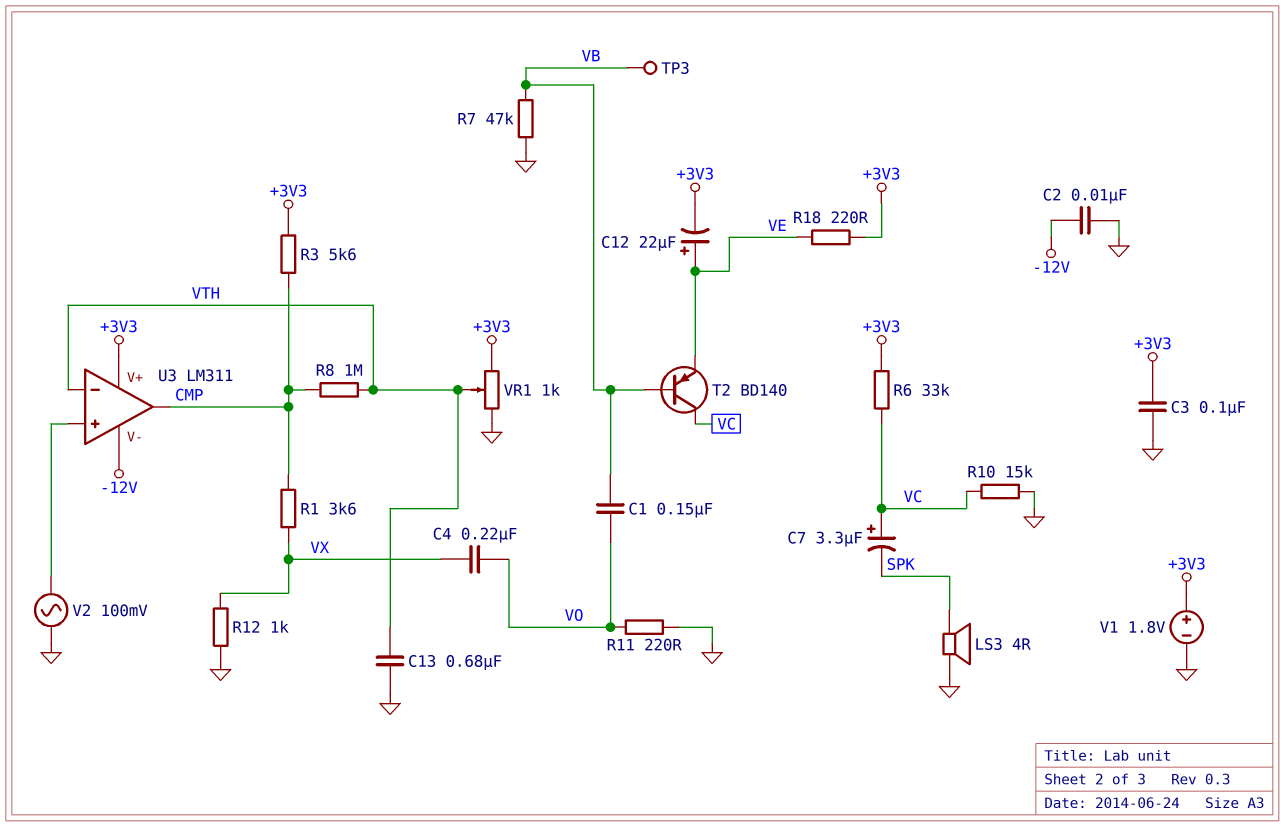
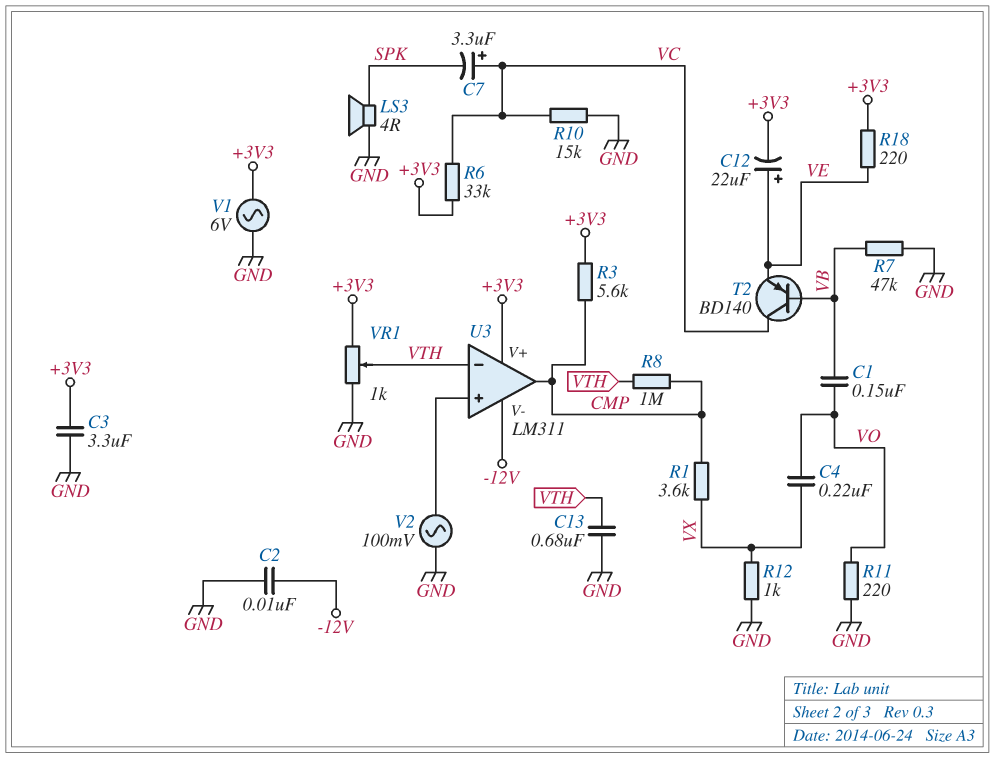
C3: 100nF (+3V3, GND) -> 3.3uF (+3V3, GND)
TP3: test point (VB) -> none
V1: 1.8V (plus +3V3, minus GND) -> AC 6V (+3V3, GND)

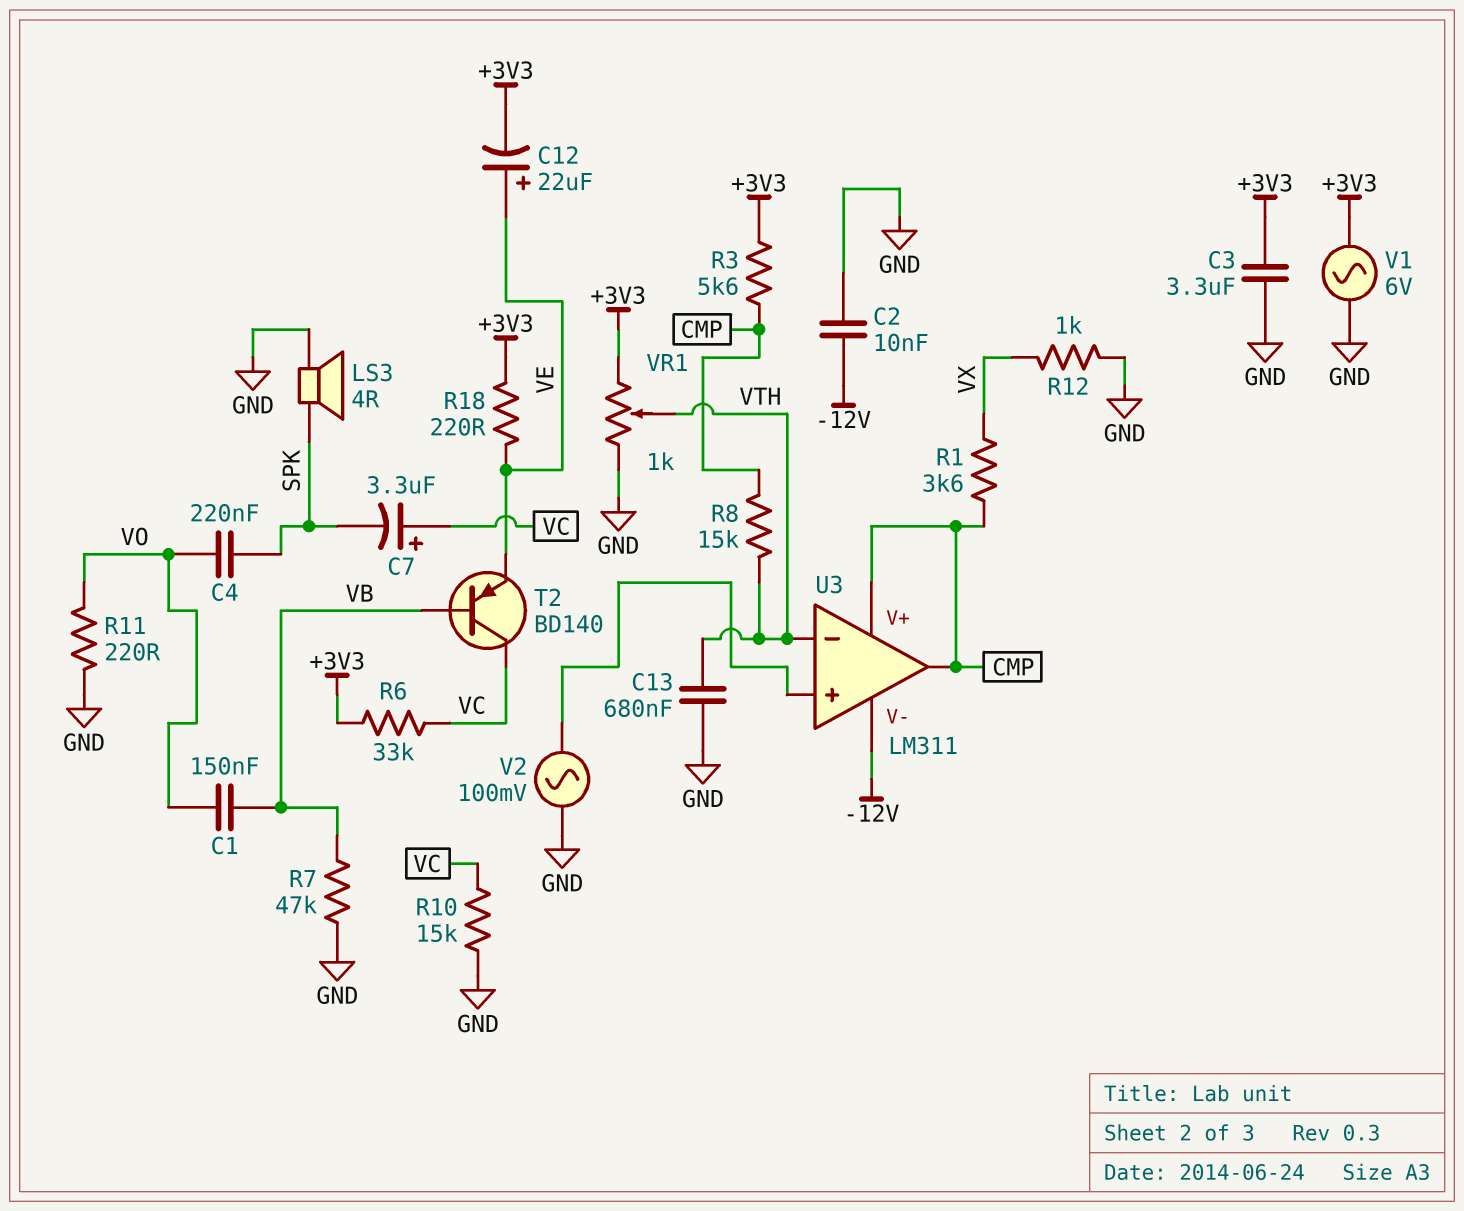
C4: 220nF (VO, VX) -> 220nF (SPK, VO)
R8: 1M (CMP, VTH) -> 15k (CMP, VTH)
U3 pin V+: +3V3 -> CMP

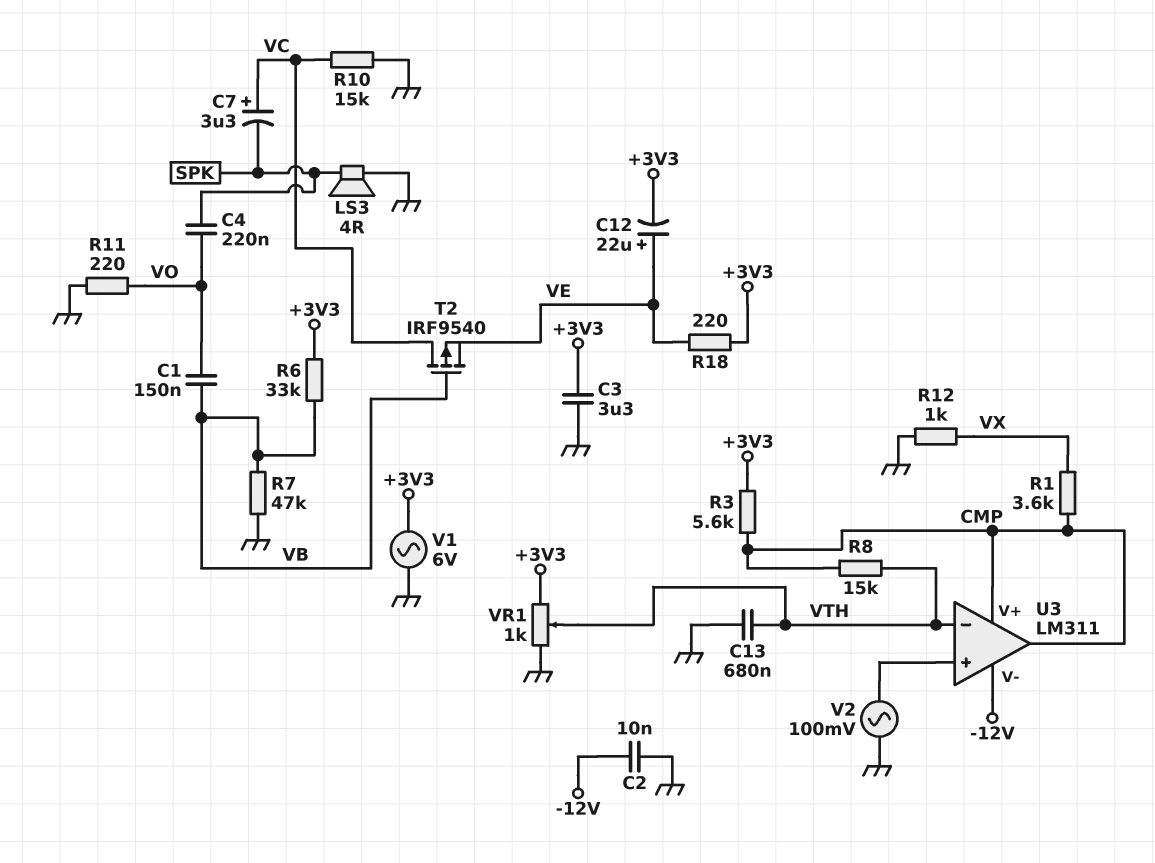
R6: 33k (+3V3, VC) -> 33k (+3V3, VB)
T2: PNP BD140 (B VB, C VC, E VE) -> PMOS IRF9540 (G VB, D VC, S VE)

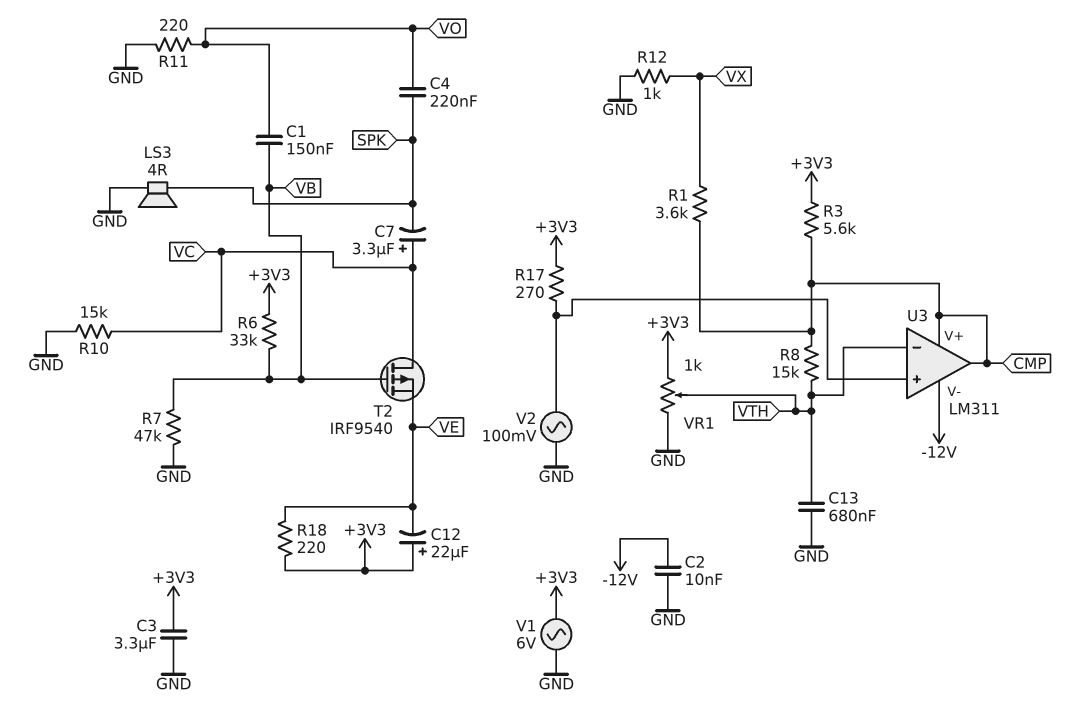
C12: 22uF (plus VE, minus +3V3) -> 22uF (plus +3V3, minus VE)
R17: none -> 270 (+3V3, U3/in+)

